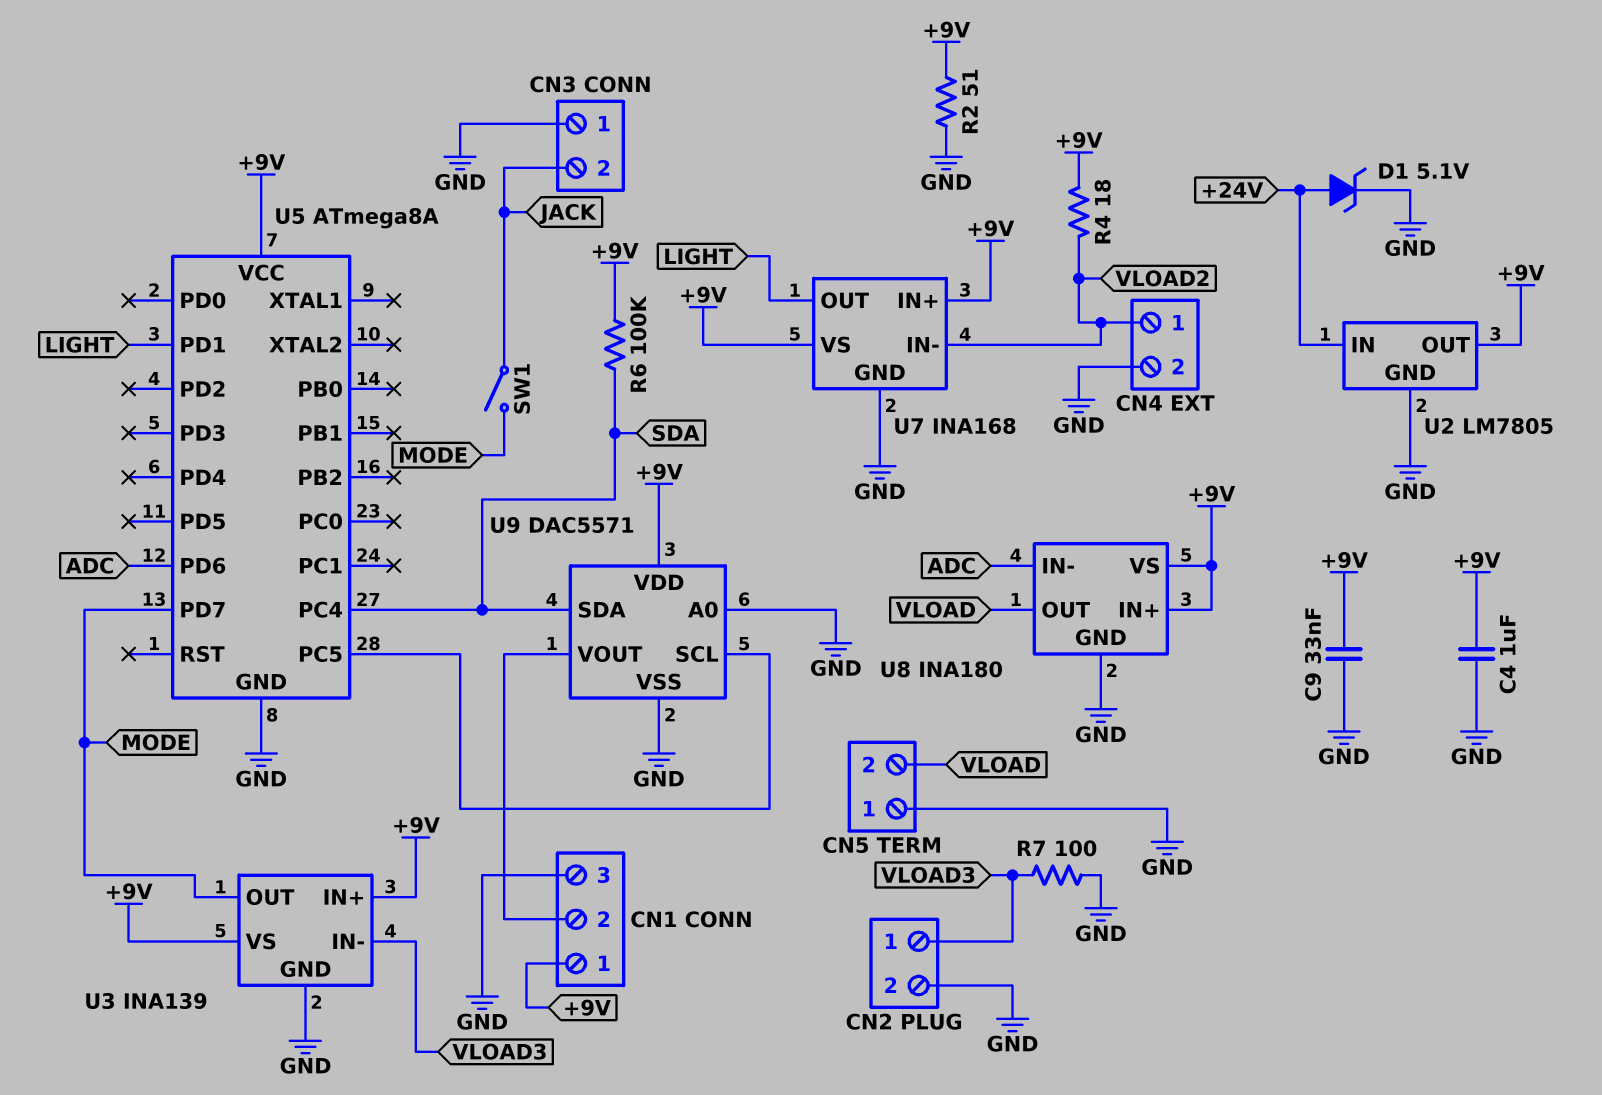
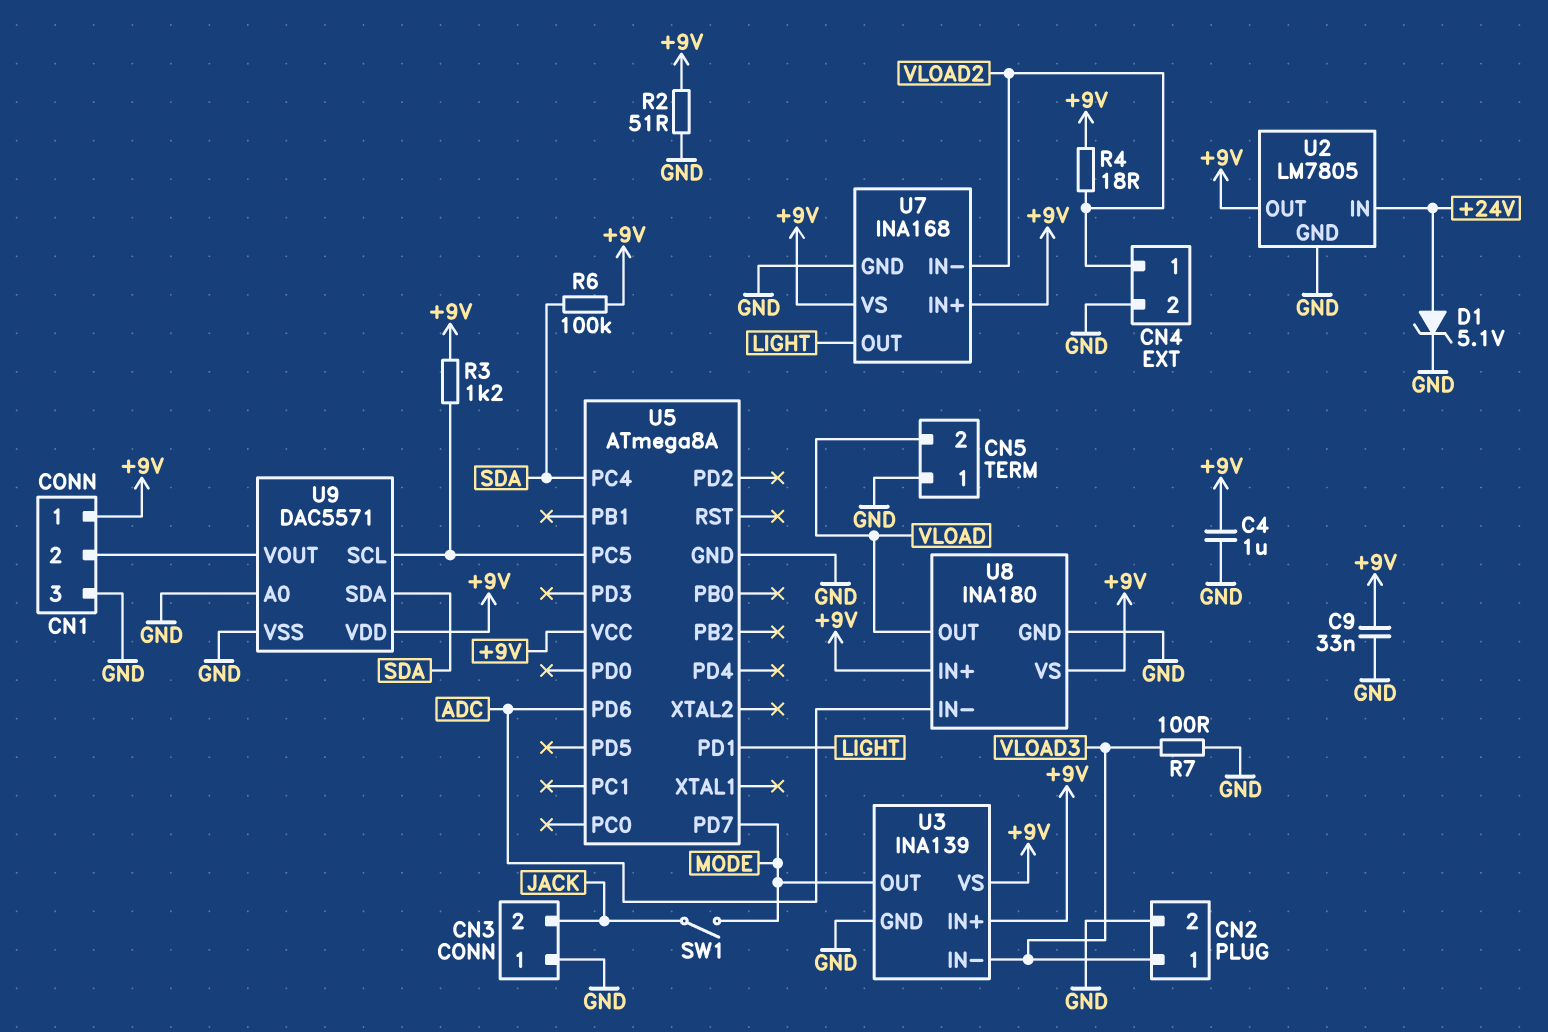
R3: none -> 1.2k (+9V, U5/PC5)

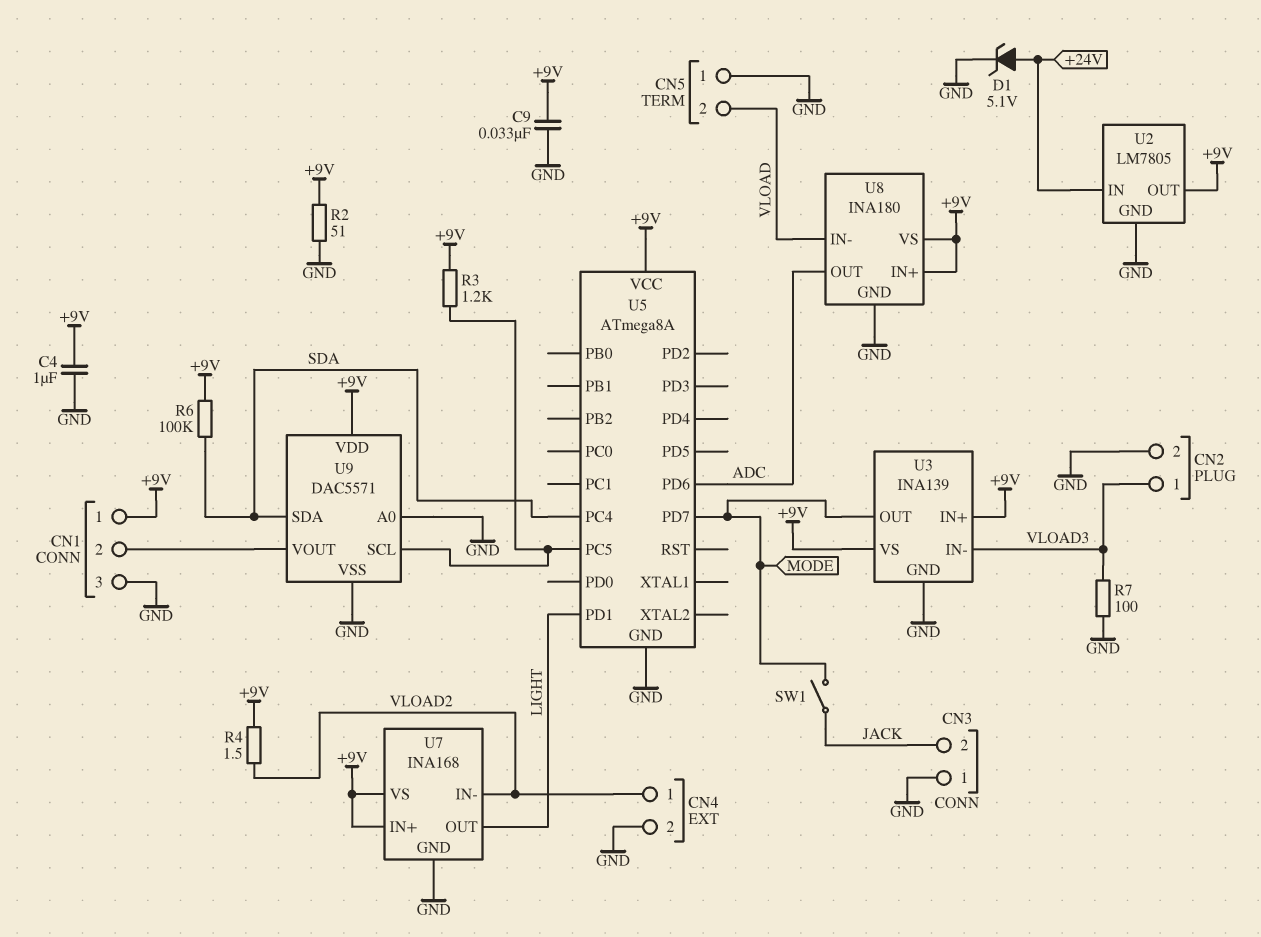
R4: 18 (+9V, VLOAD2) -> 1.5 (+9V, VLOAD2)
U8 pin IN-: ADC -> VLOAD
U8 pin OUT: VLOAD -> ADC

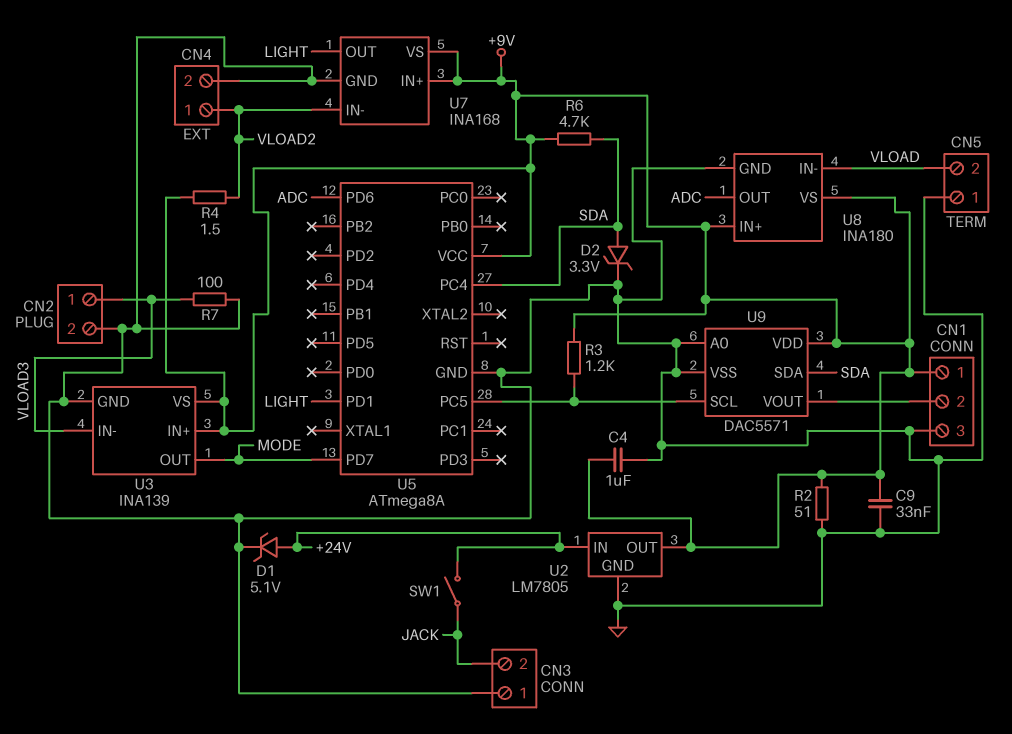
D2: none -> zener 3.3V (A SDA, K GND)
R6: 100k (+9V, SDA) -> 4.7k (+9V, SDA)
SW1: switch (JACK, MODE) -> switch (+24V, JACK)

